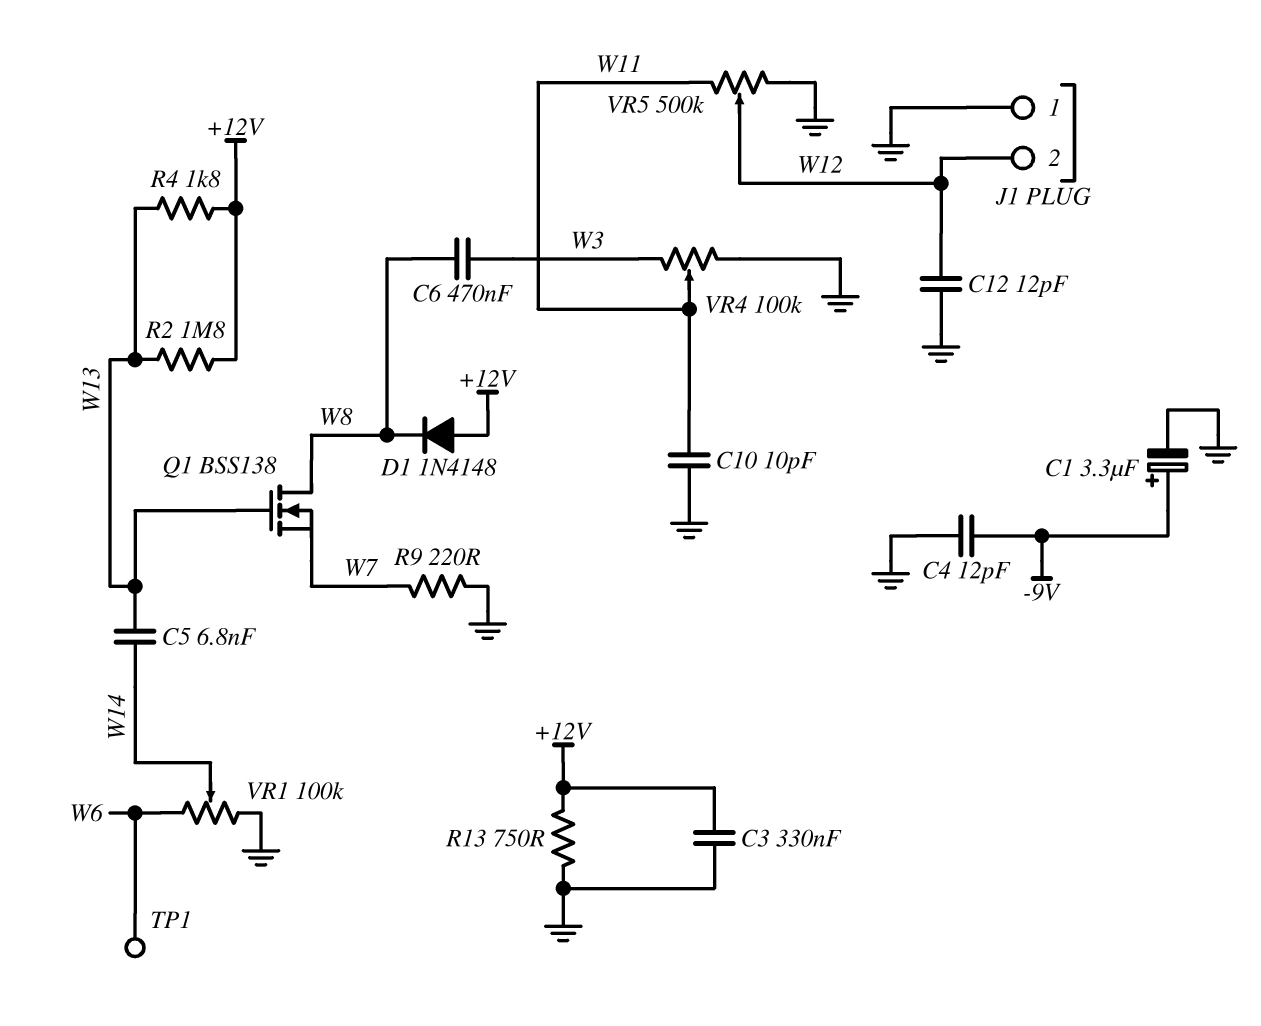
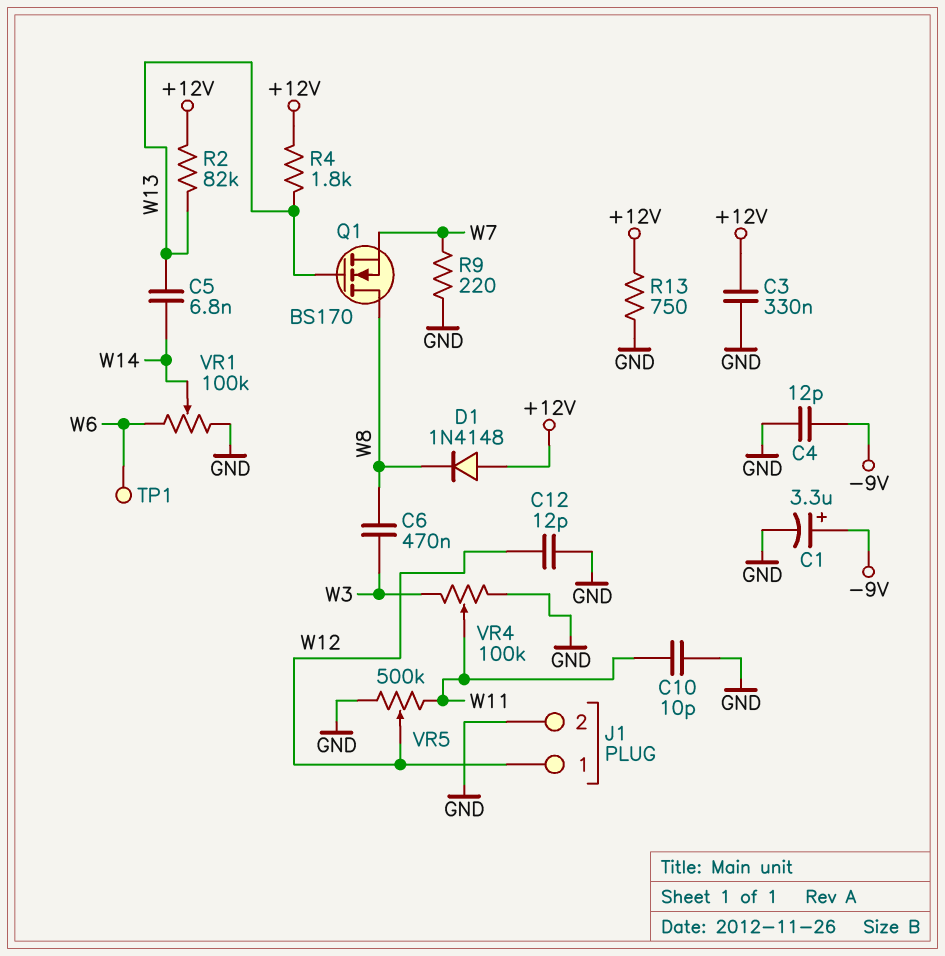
J1 pin 1: GND -> W12
J1 pin 2: W12 -> GND
Q1: NMOS BSS138 (G W13, D W8, S W7) -> NMOS BS170 (G W13, D W8, S W7)
R2: 1.8M (+12V, W13) -> 82k (+12V, W13)

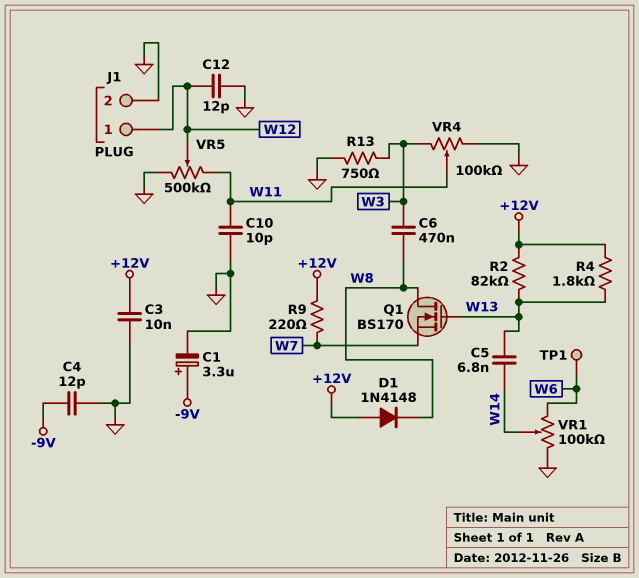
C3: 330nF (+12V, GND) -> 10nF (+12V, GND)
R9: 220 (GND, W7) -> 220 (+12V, W7)
R13: 750 (+12V, GND) -> 750 (GND, W3)

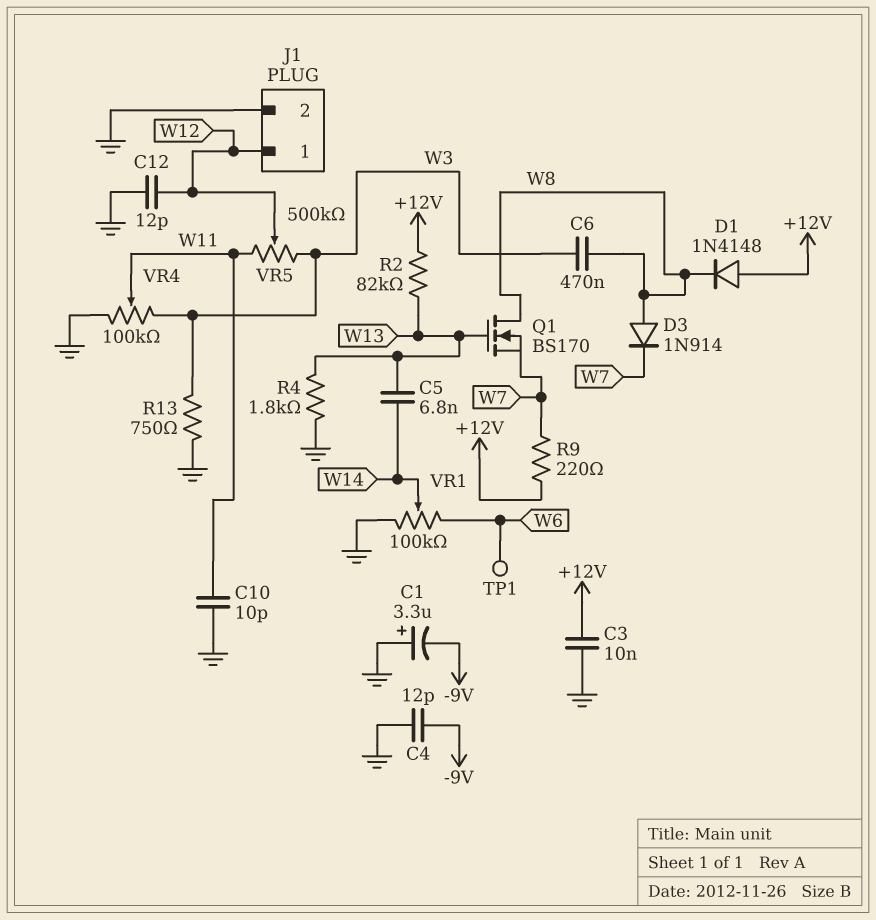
C1: 3.3uF (plus -9V, minus GND) -> 3.3uF (plus GND, minus -9V)
D3: none -> diode 1N914 (A W8, K W7)
R4: 1.8k (+12V, W13) -> 1.8k (GND, W13)
VR5: 500k (GND, W11, wiper W12) -> 500k (W3, W11, wiper W12)

